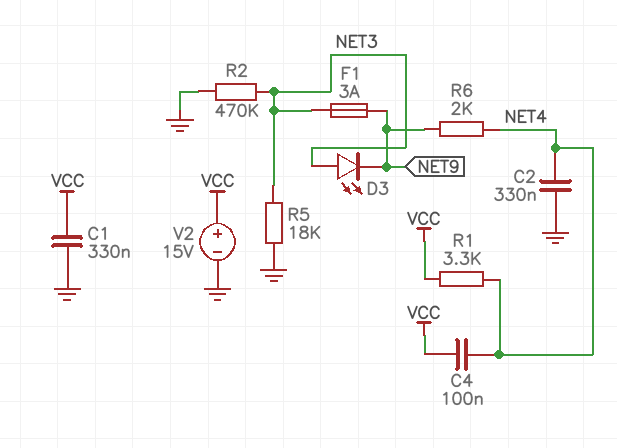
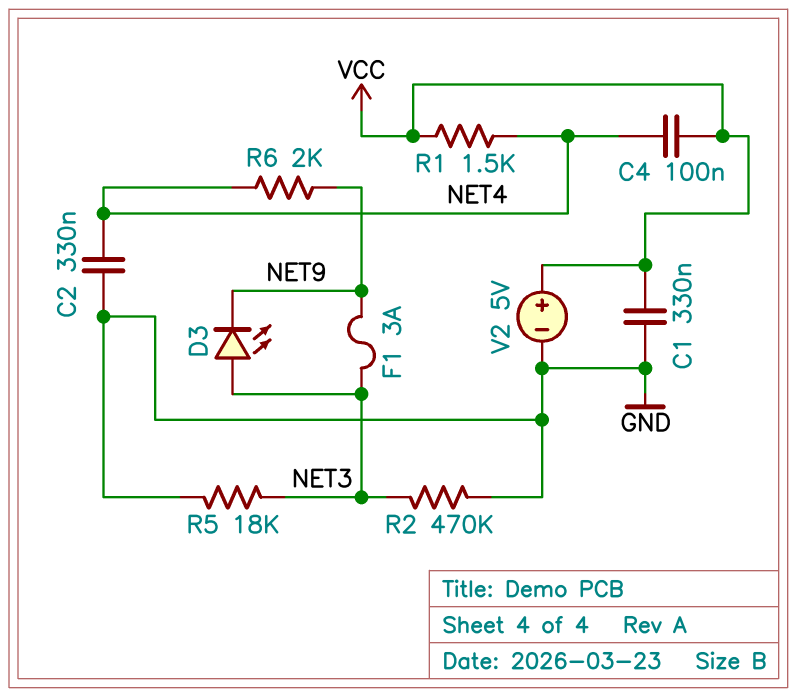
R1: 3.3k (NET4, VCC) -> 1.5k (NET4, VCC)
V2: 15V (plus VCC, minus GND) -> 5V (plus VCC, minus GND)

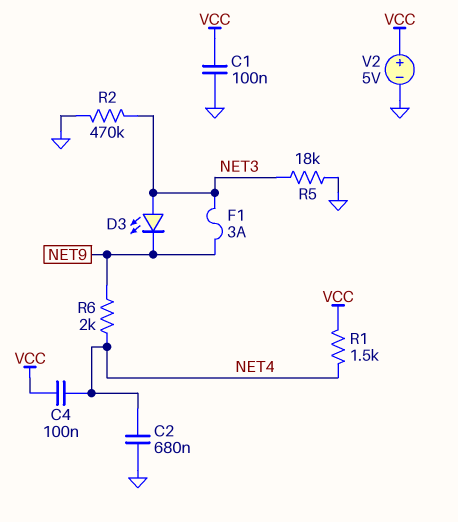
C1: 330nF (GND, VCC) -> 100nF (GND, VCC)
C2: 330nF (GND, NET4) -> 680nF (GND, NET4)

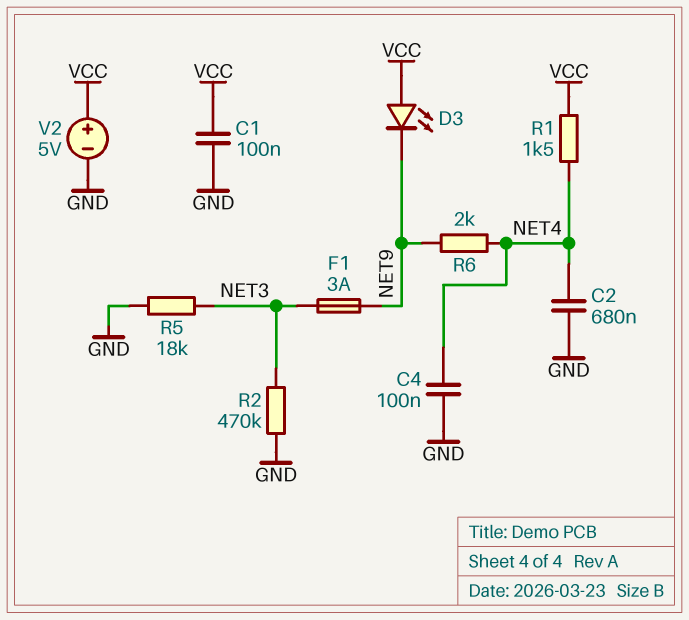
C4: 100nF (NET4, VCC) -> 100nF (GND, NET4)
D3: LED (A NET3, K NET9) -> LED (A VCC, K NET9)

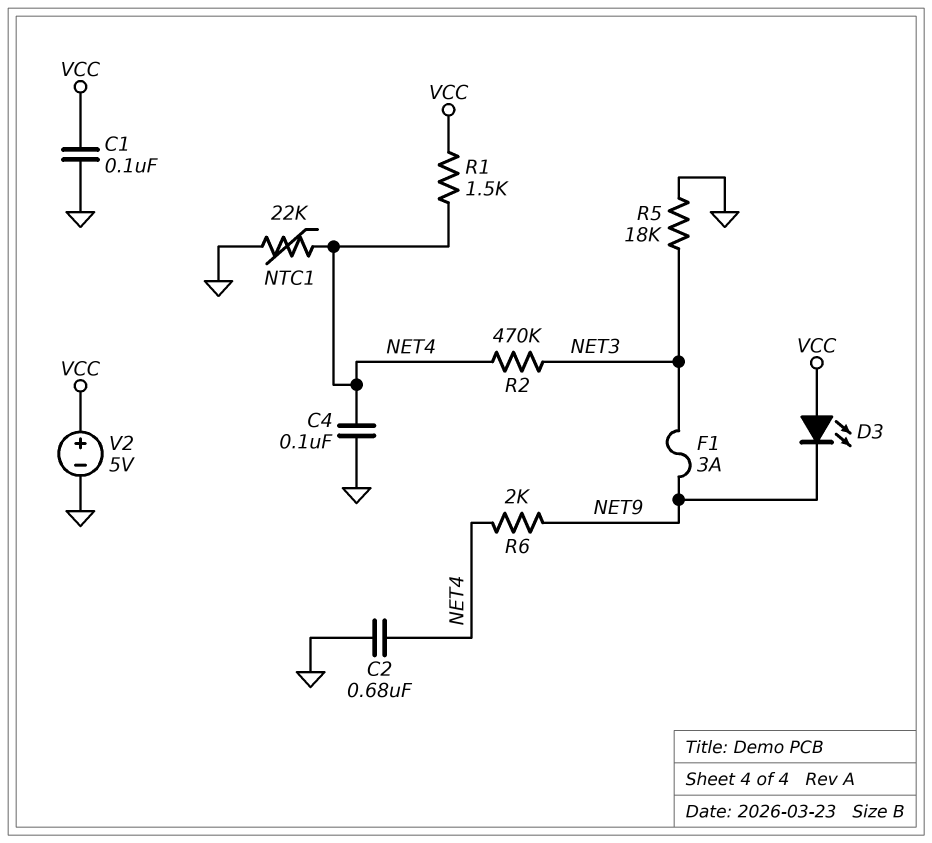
NTC1: none -> 22k (GND, NET4)
R2: 470k (GND, NET3) -> 470k (NET3, NET4)

